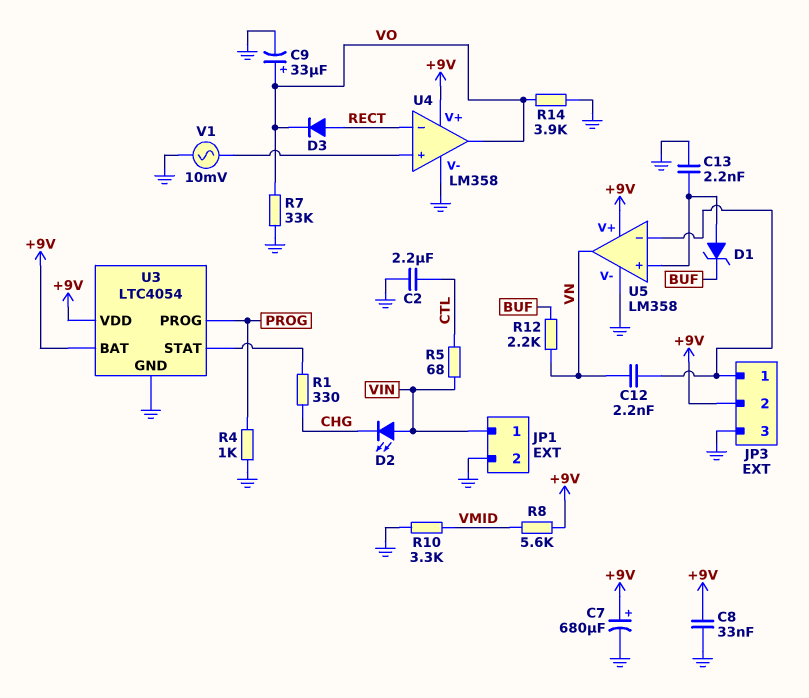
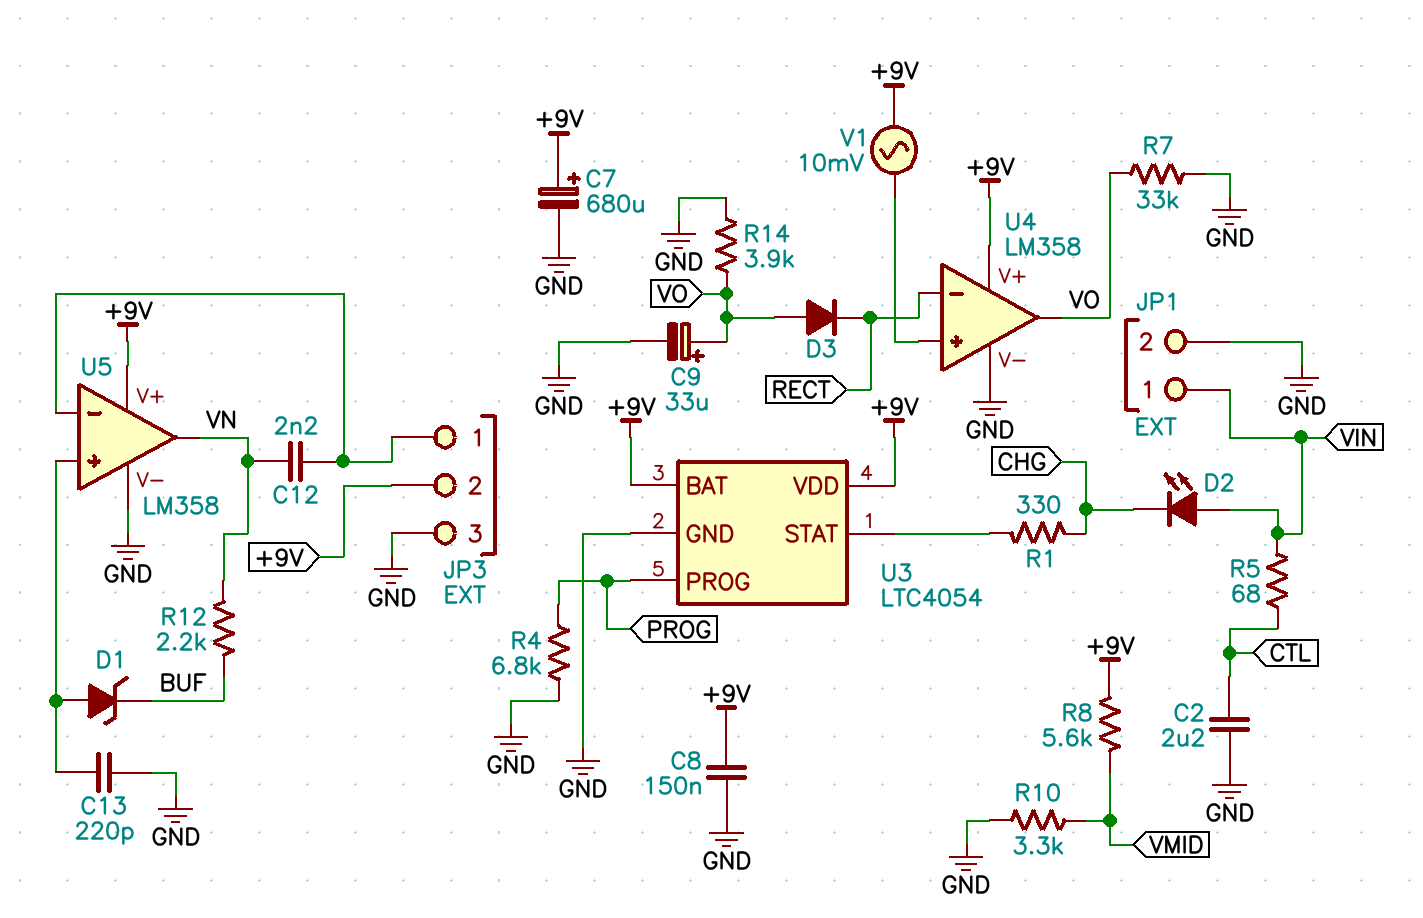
C8: 33nF (+9V, GND) -> 150nF (+9V, GND)
C13: 2.2nF (GND, U5/in+) -> 220pF (GND, U5/in+)
D3: diode (A RECT, K VO) -> diode (A VO, K RECT)
R4: 1k (GND, PROG) -> 6.8k (GND, PROG)
V1: AC 10mV (GND, U4/in+) -> AC 10mV (+9V, U4/in+)

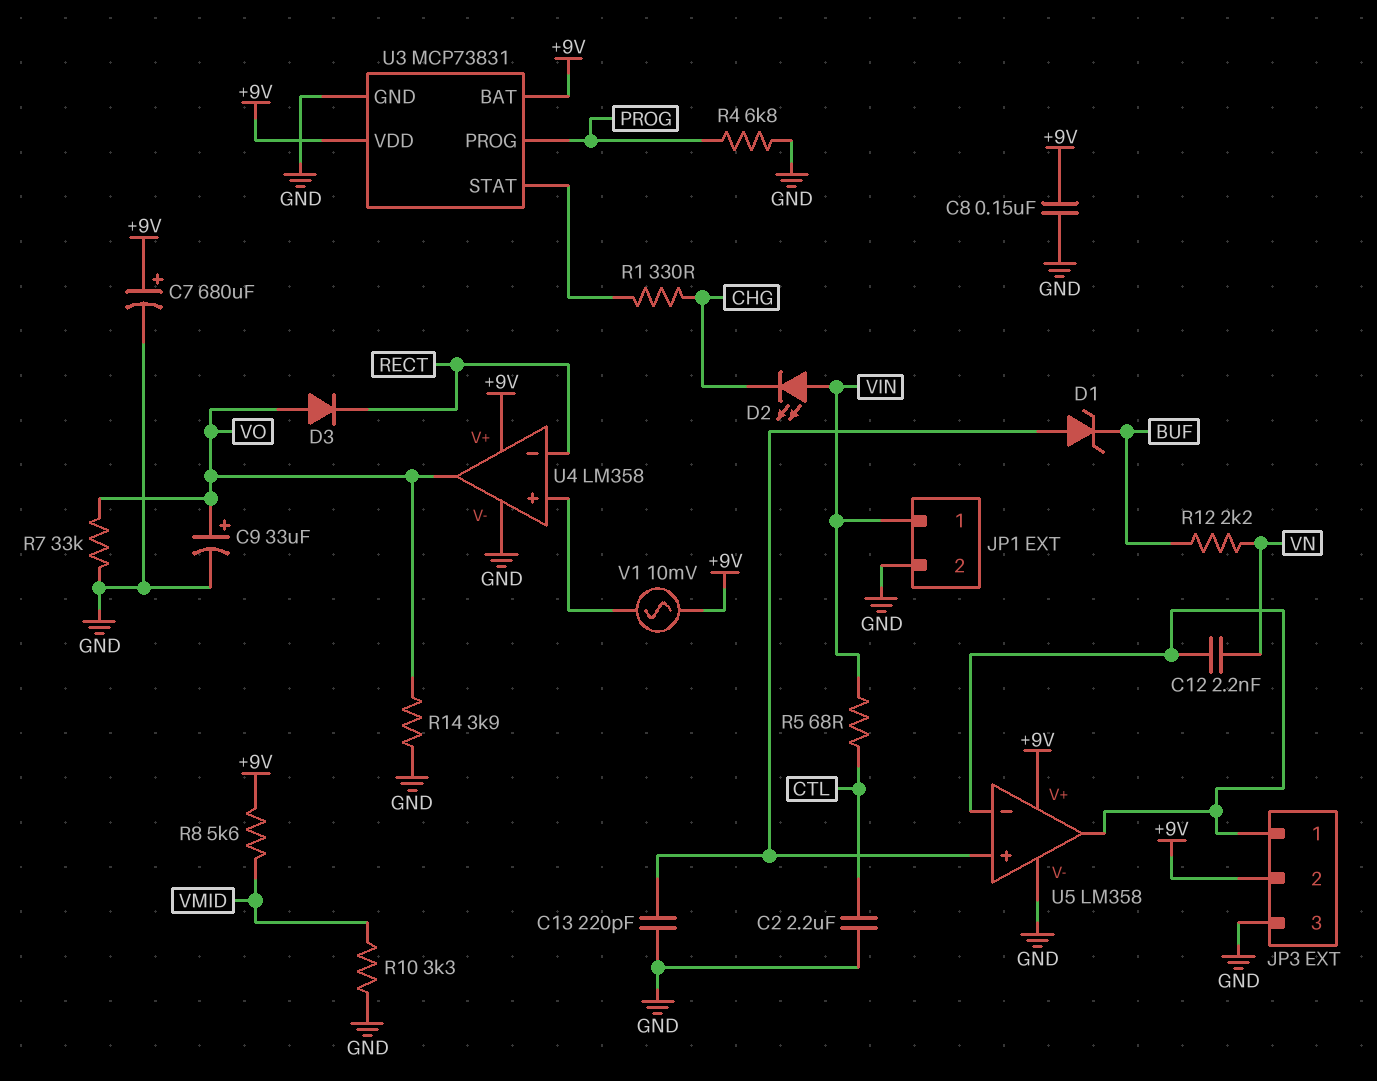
U3: LTC4054 -> MCP73831
U5 pin out: VN -> JP3/1

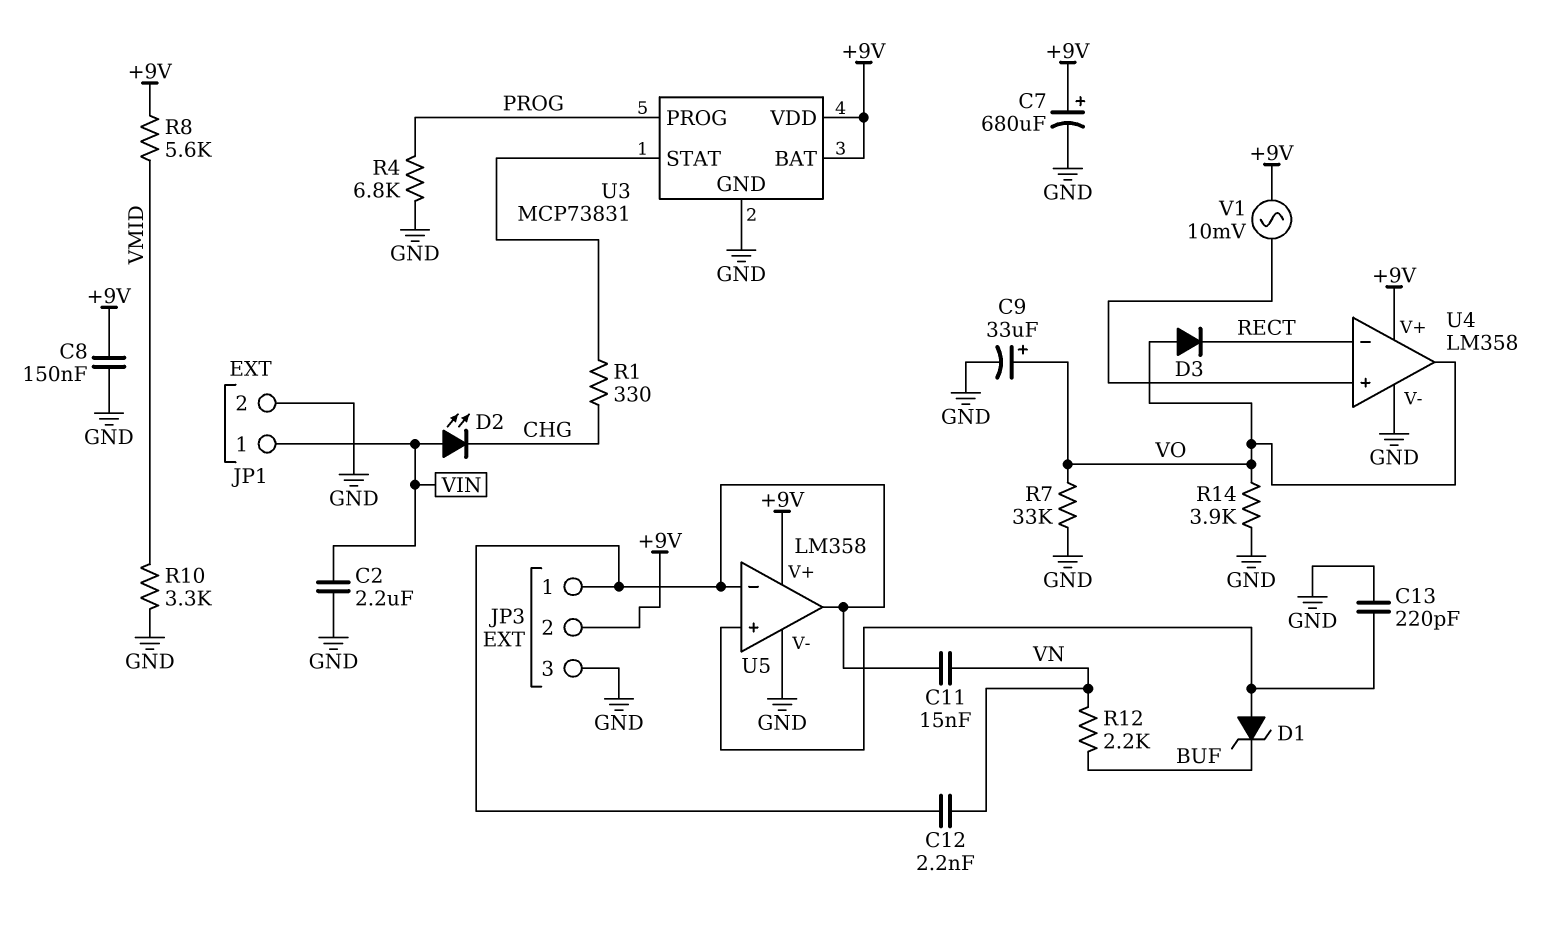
C2: 2.2uF (CTL, GND) -> 2.2uF (GND, VIN)
C11: none -> 15nF (JP3/1, VN)
R5: 68 (CTL, VIN) -> none

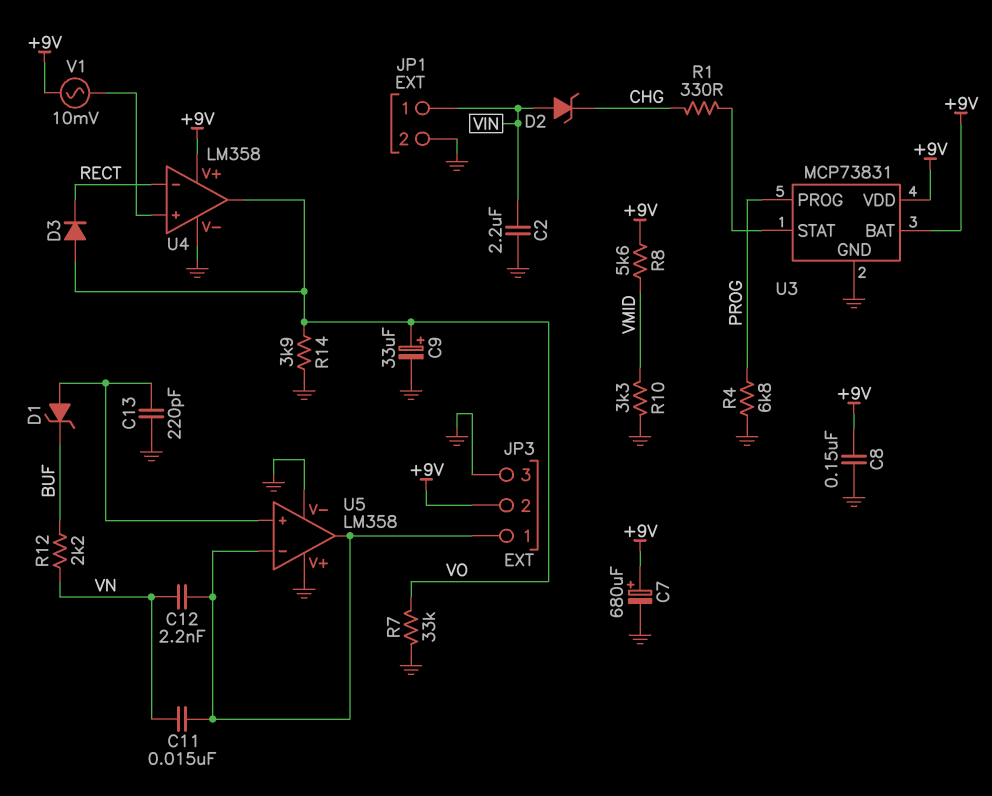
D2: LED (A VIN, K CHG) -> zener (A VIN, K CHG)
U5 pin V+: +9V -> GND

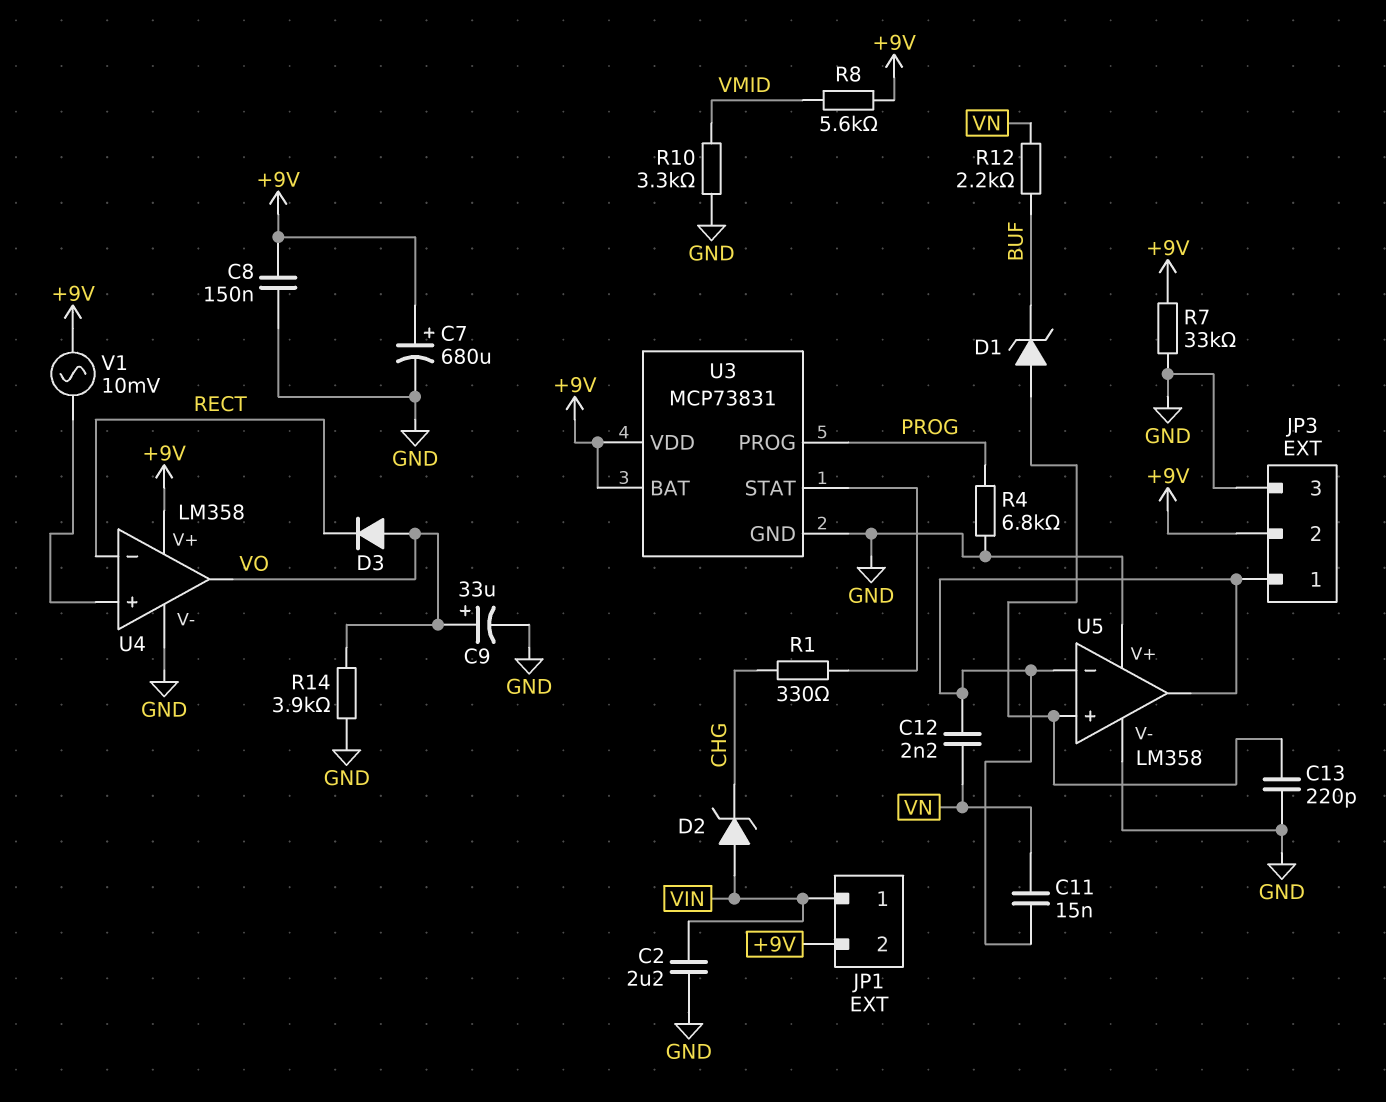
JP1 pin 2: GND -> +9V
R7: 33k (GND, VO) -> 33k (+9V, GND)

